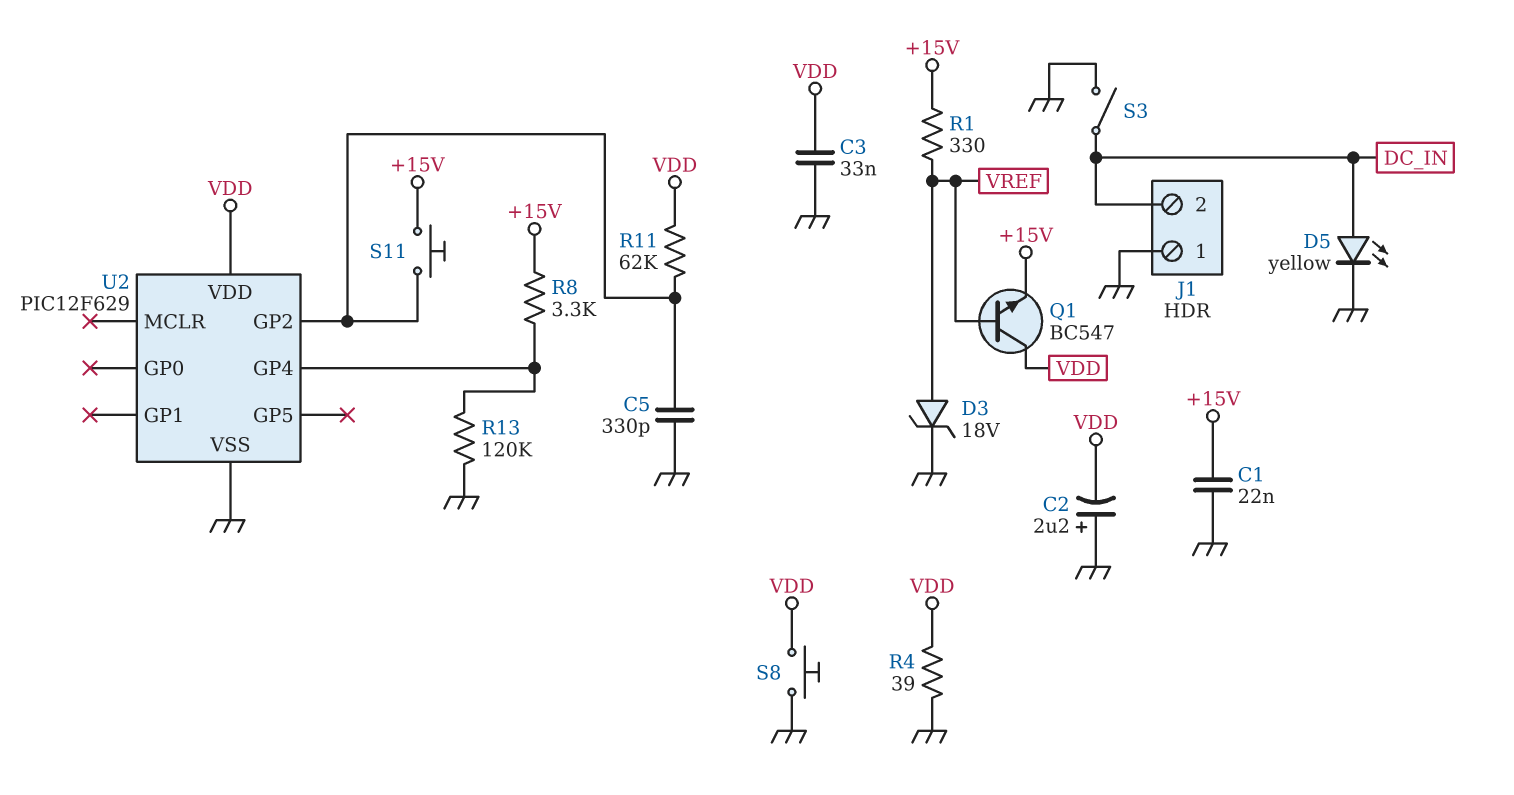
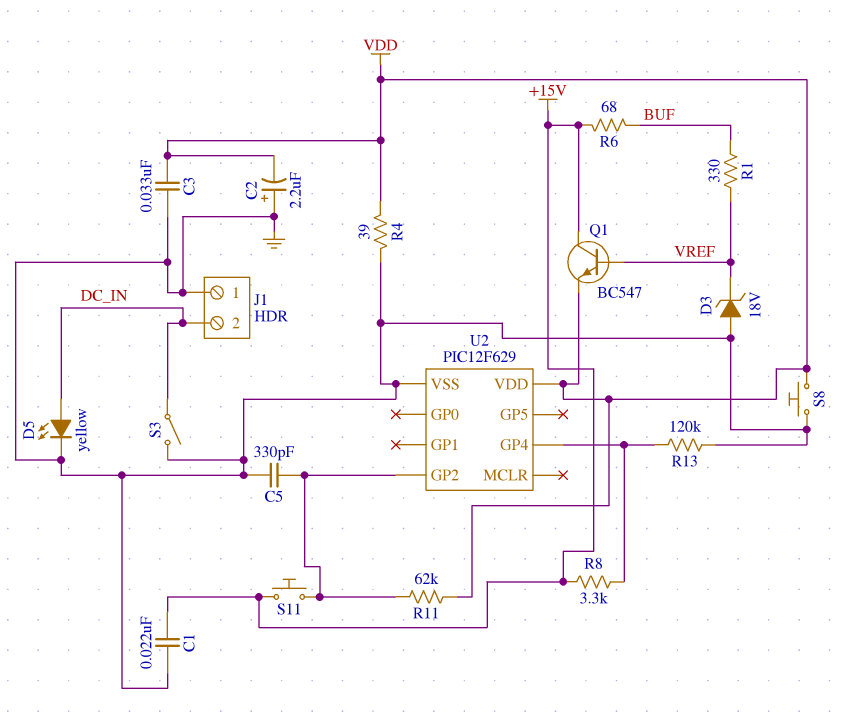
D3: zener 18V (A VREF, K GND) -> zener 18V (A GND, K VREF)
Q1: NPN BC547 (B VREF, C VDD, E +15V) -> NPN BC547 (B VREF, C +15V, E VDD)
R1: 330 (+15V, VREF) -> 330 (BUF, VREF)
R6: none -> 68 (+15V, BUF)

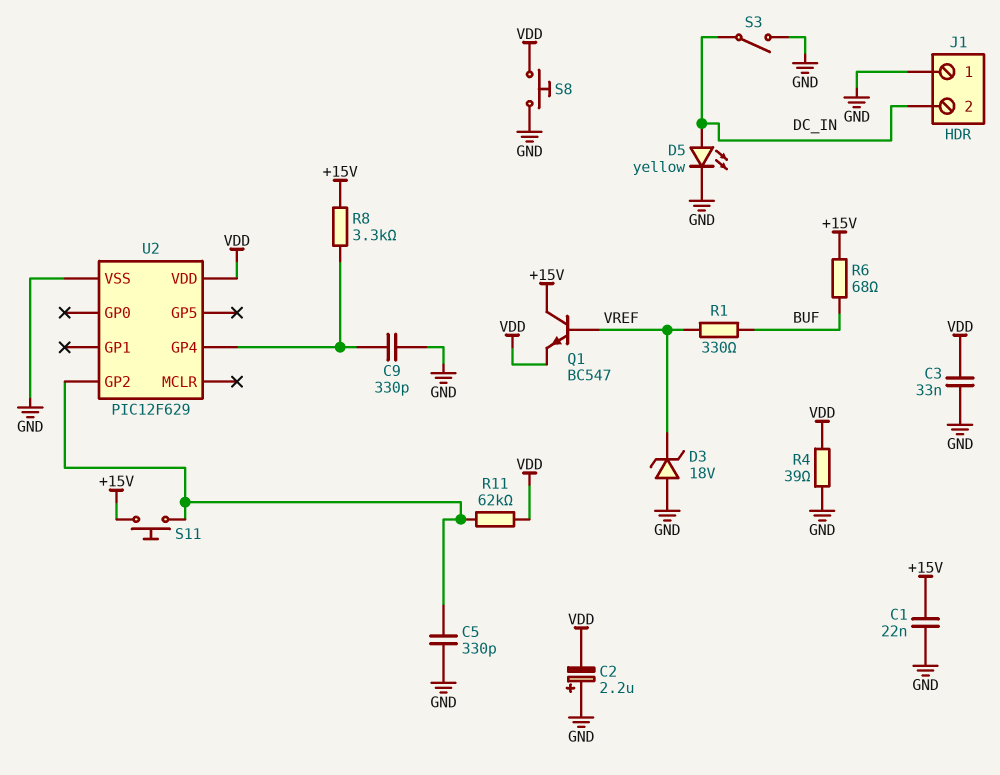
C9: none -> 330pF (GND, U2/GP4)
R13: 120k (GND, U2/GP4) -> none

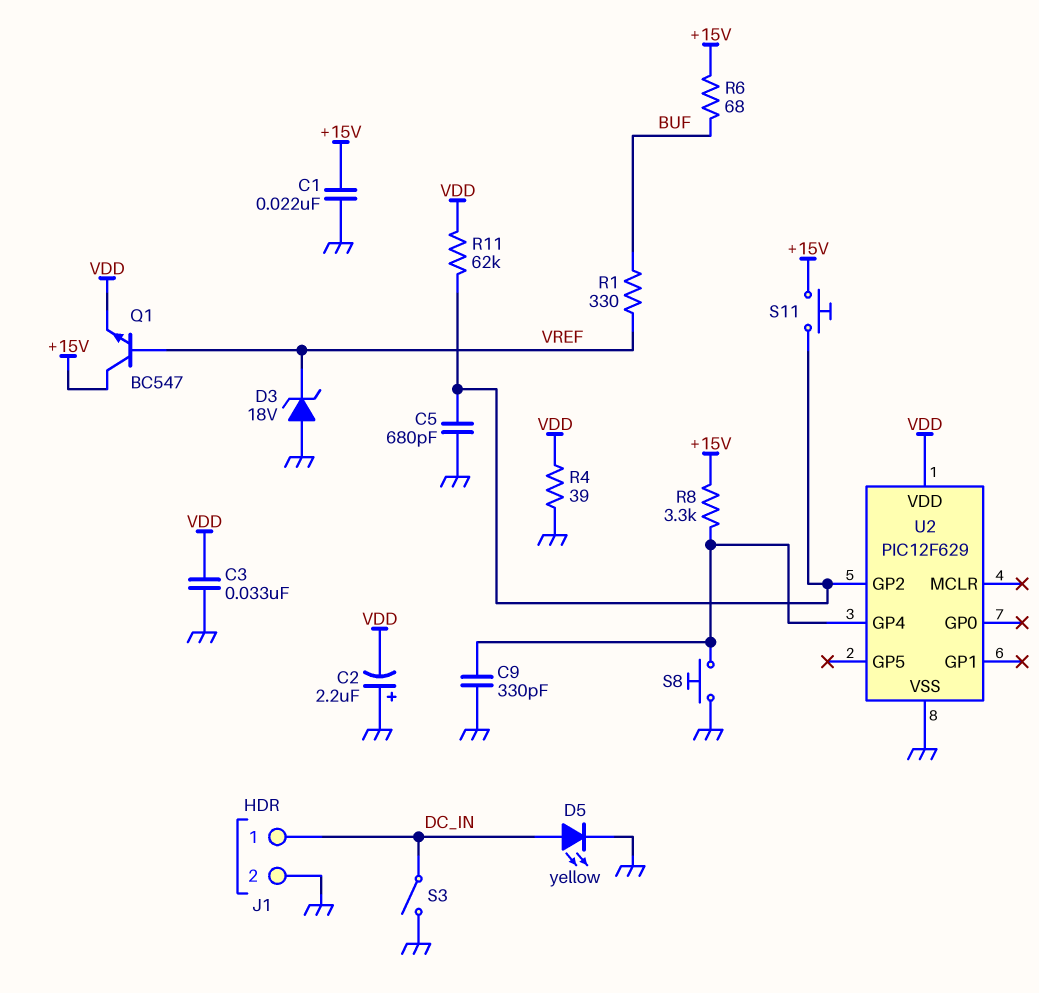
C5: 330pF (GND, U2/GP2) -> 680pF (GND, U2/GP2)
J1 pin 1: GND -> DC_IN
J1 pin 2: DC_IN -> GND
S8: button (GND, VDD) -> button (GND, U2/GP4)

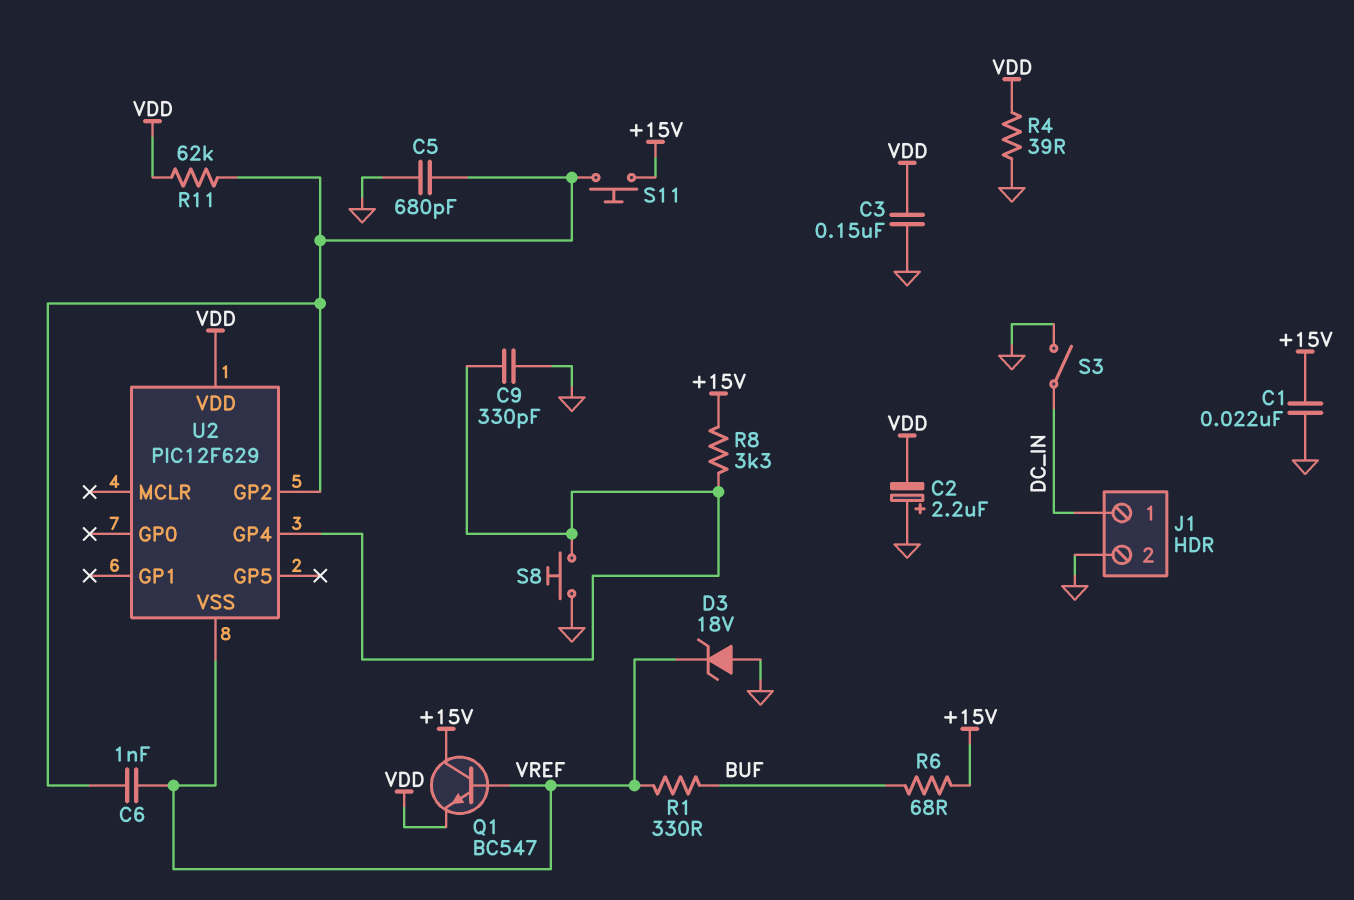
C3: 33nF (GND, VDD) -> 150nF (GND, VDD)
C6: none -> 1nF (U2/GP2, VREF)
D5: LED yellow (A DC_IN, K GND) -> none
U2 pin VSS: GND -> VREF

